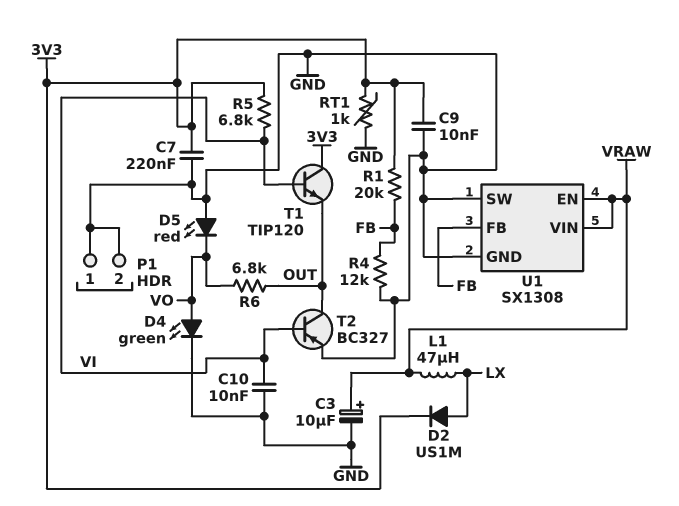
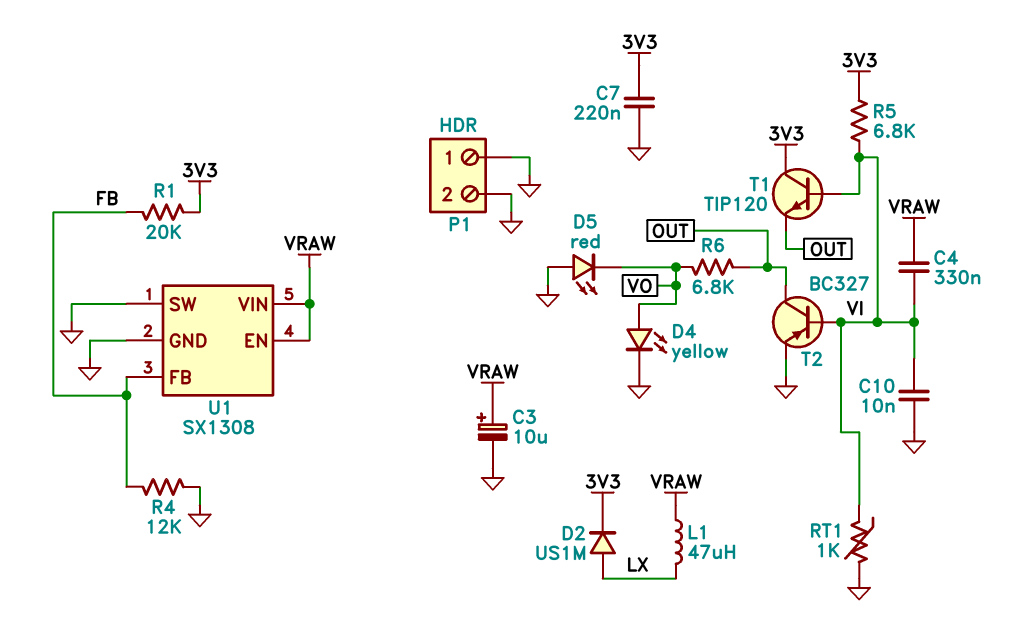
C4: none -> 330nF (VI, VRAW)
C9: 10nF (3V3, GND) -> none
D4: LED green (A VO, K GND) -> LED yellow (A VO, K GND)
RT1: 1k (3V3, GND) -> 1k (GND, VI)

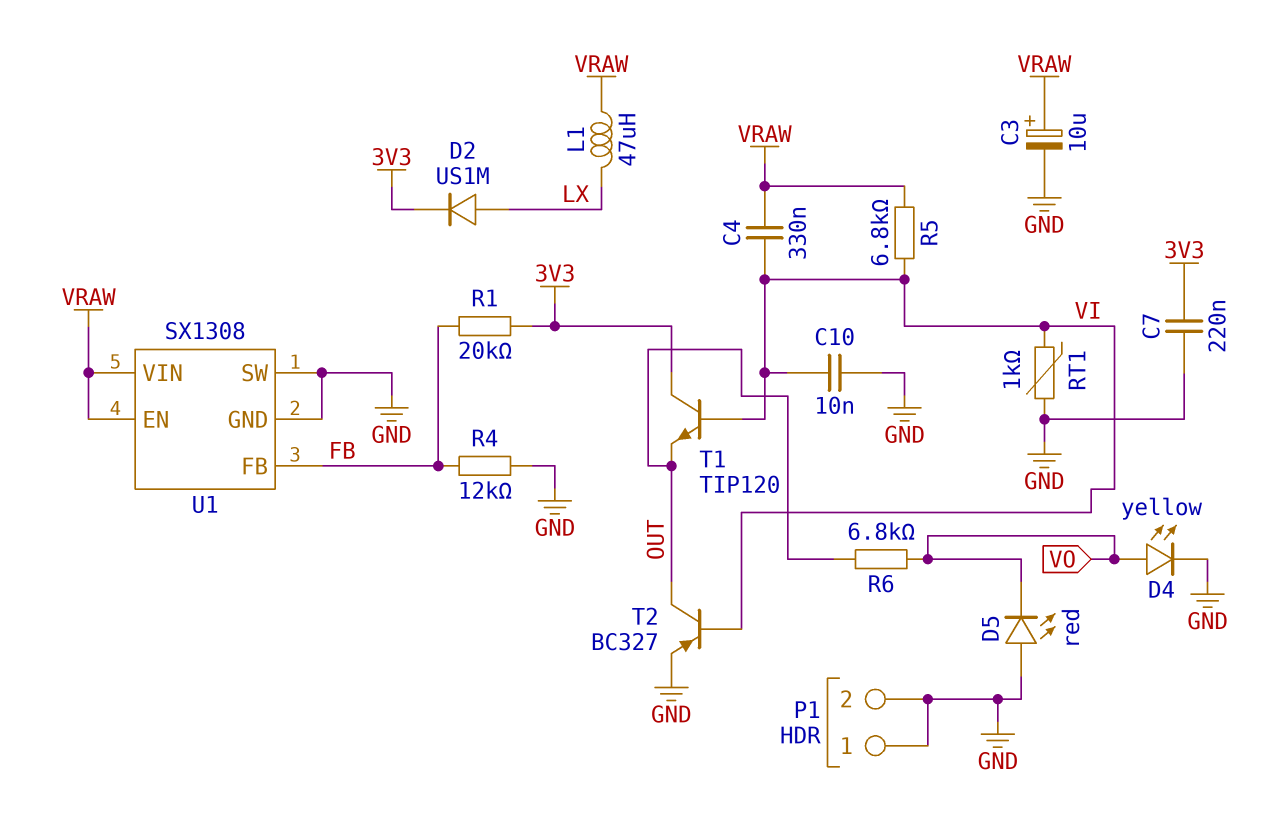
R5: 6.8k (3V3, VI) -> 6.8k (VI, VRAW)

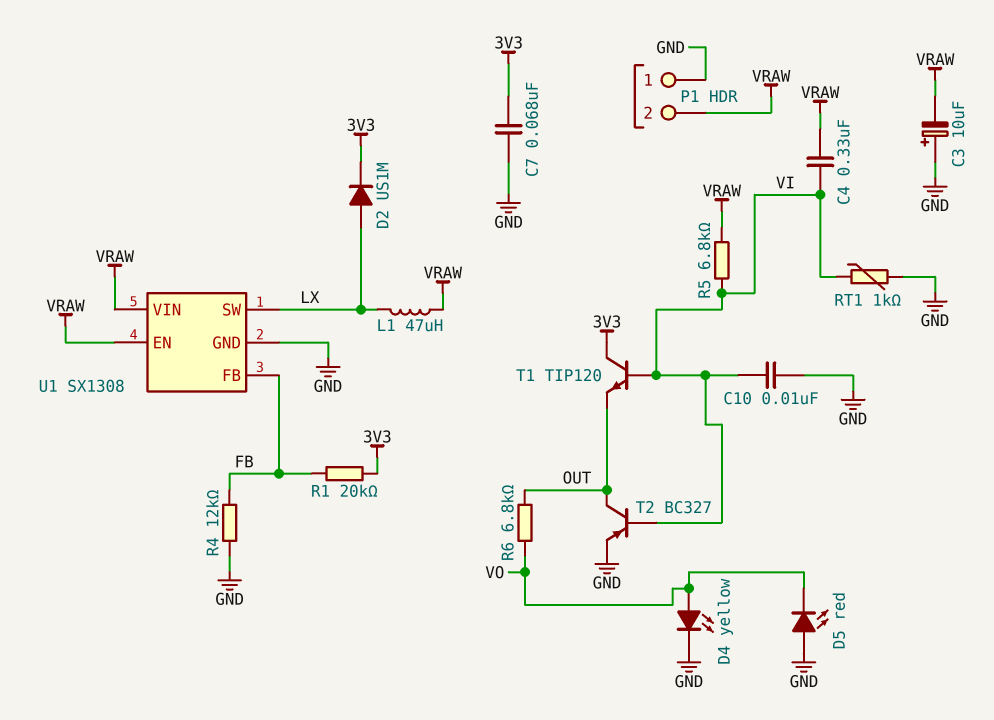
C3: 10uF (plus VRAW, minus GND) -> 10uF (plus GND, minus VRAW)
C7: 220nF (3V3, GND) -> 68nF (3V3, GND)
P1 pin 2: GND -> VRAW
U1 pin SW: GND -> LX

